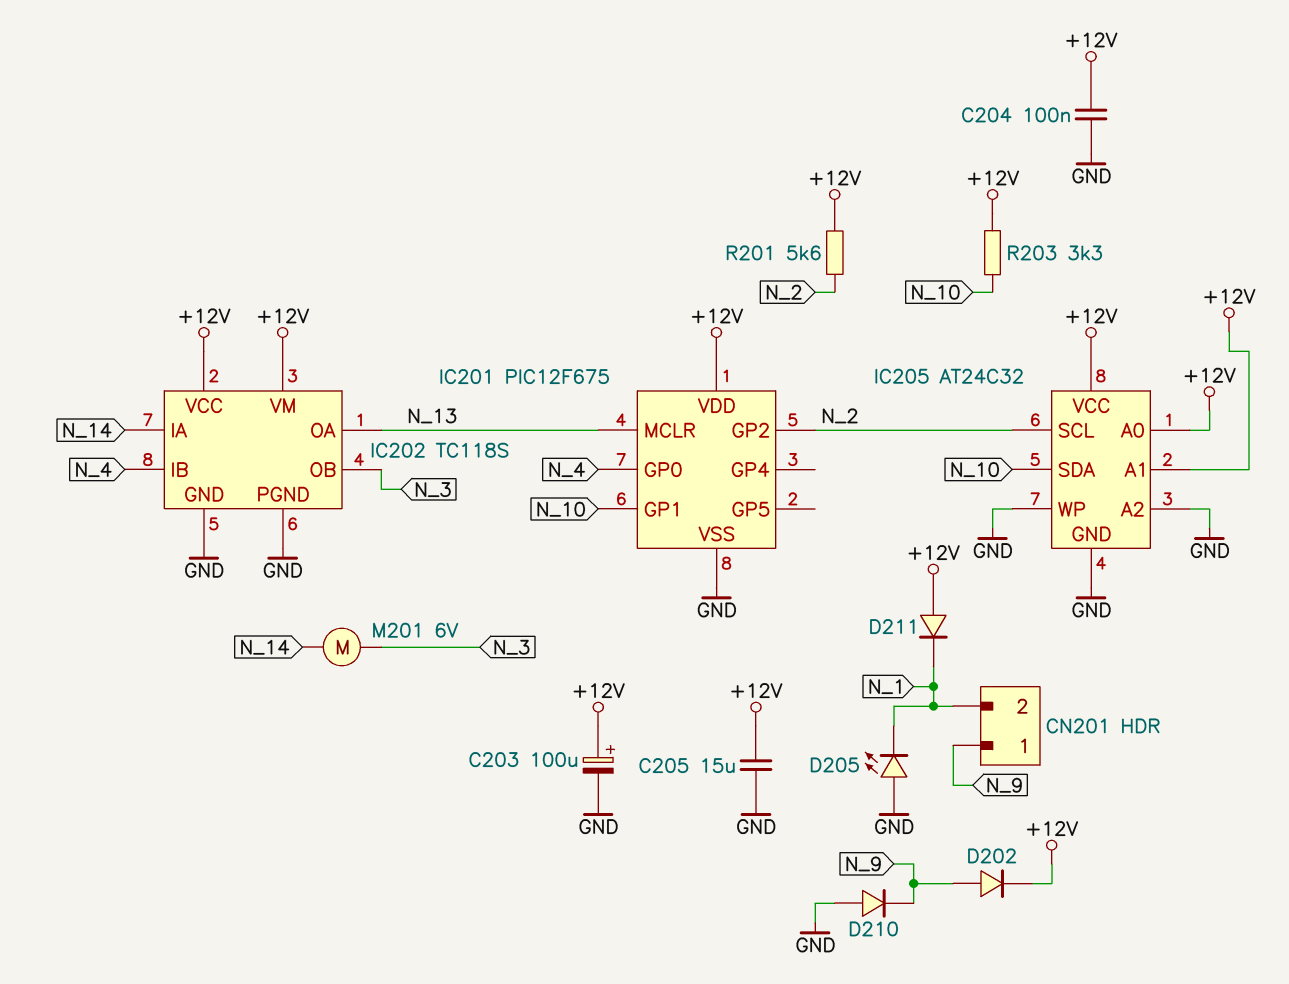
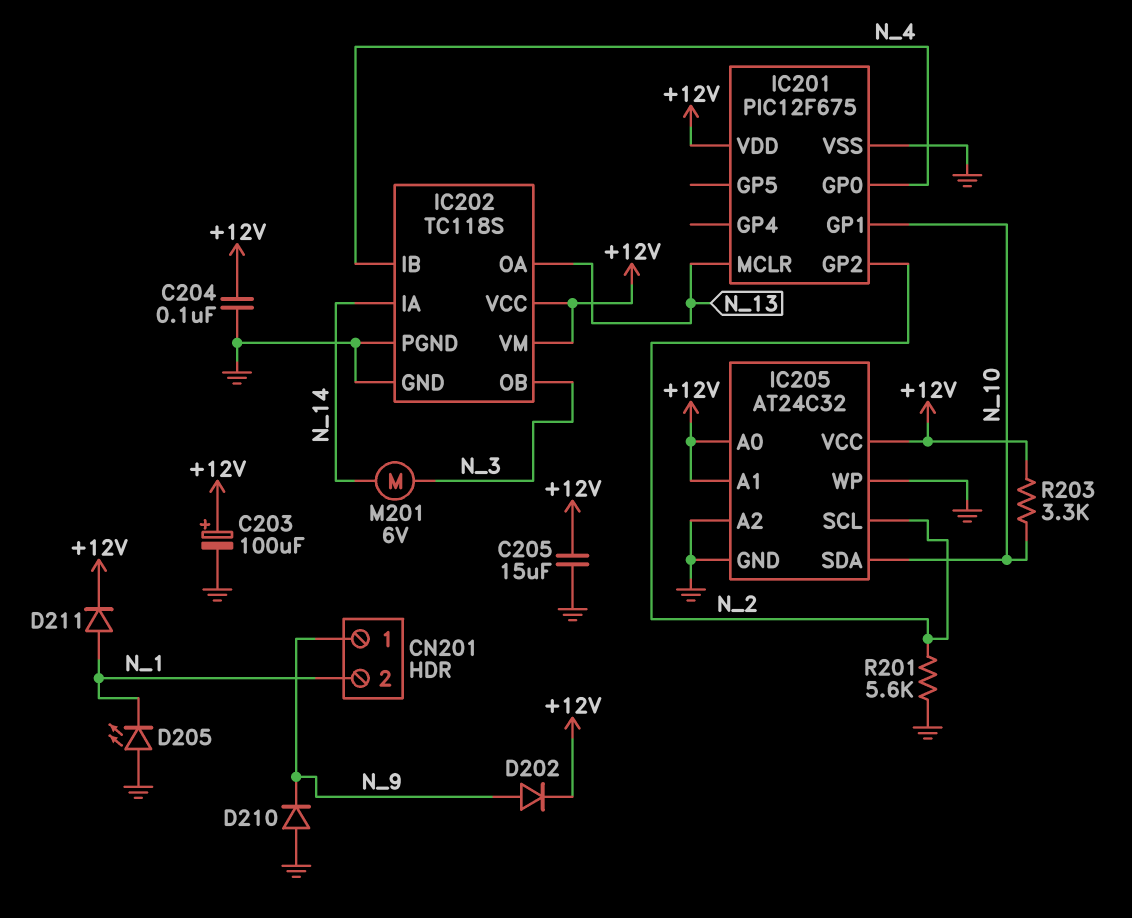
D211: diode (A +12V, K N_1) -> diode (A N_1, K +12V)
R201: 5.6k (+12V, N_2) -> 5.6k (GND, N_2)

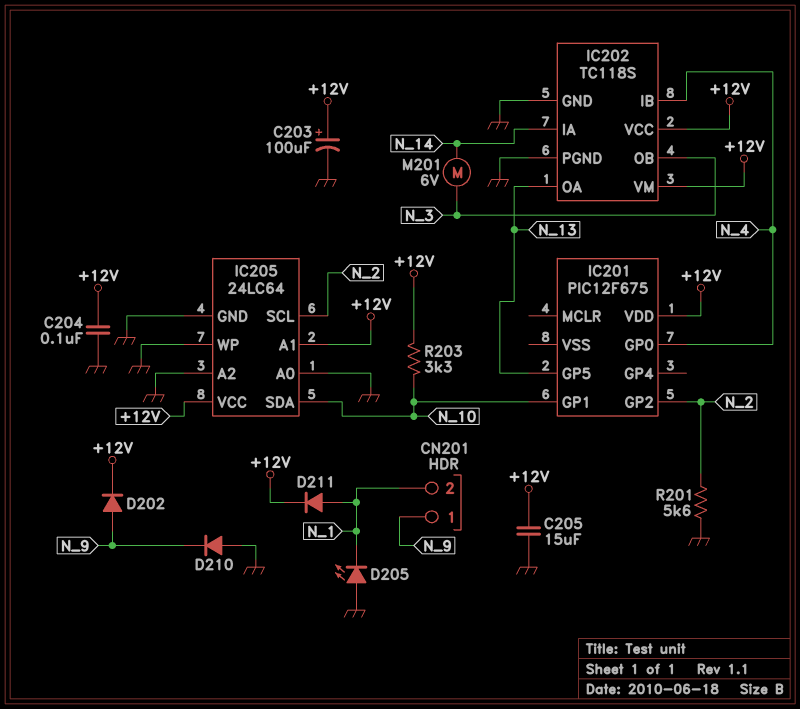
IC201 pin GP5: none -> N_13
IC201 pin MCLR: N_13 -> none
IC201 pin VSS: GND -> none
IC205: AT24C32 -> 24LC64
IC205 pin A0: +12V -> GND

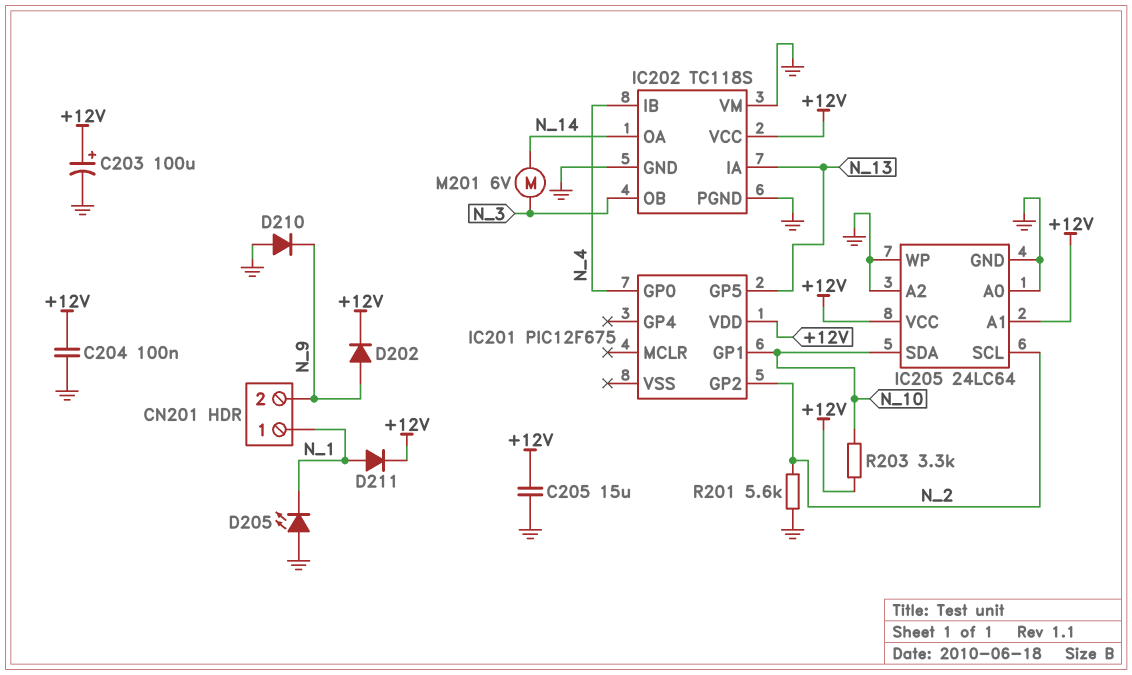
CN201 pin 1: N_9 -> N_1
CN201 pin 2: N_1 -> N_9
IC202 pin IA: N_14 -> N_13
IC202 pin OA: N_13 -> N_14
IC202 pin VM: +12V -> GND

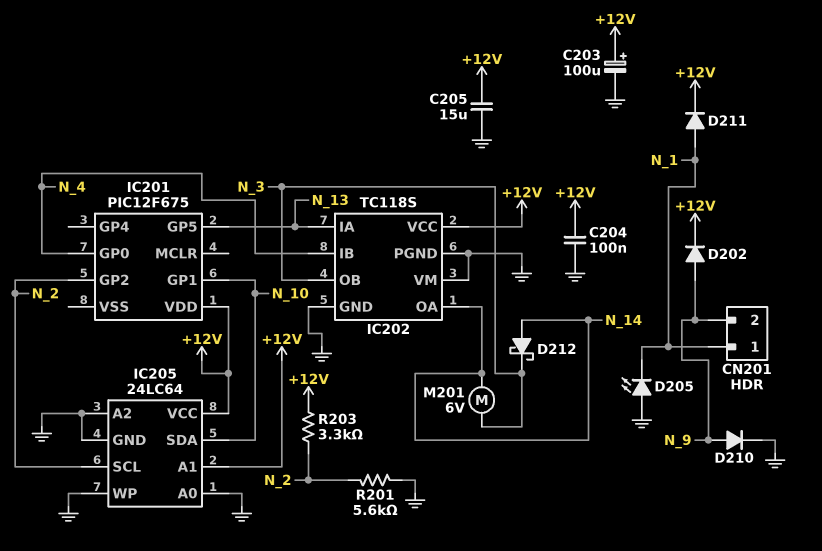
D210: diode (A GND, K N_9) -> diode (A N_9, K GND)
D212: none -> schottky (A N_14, K N_3)
R203: 3.3k (+12V, N_10) -> 3.3k (+12V, N_2)

